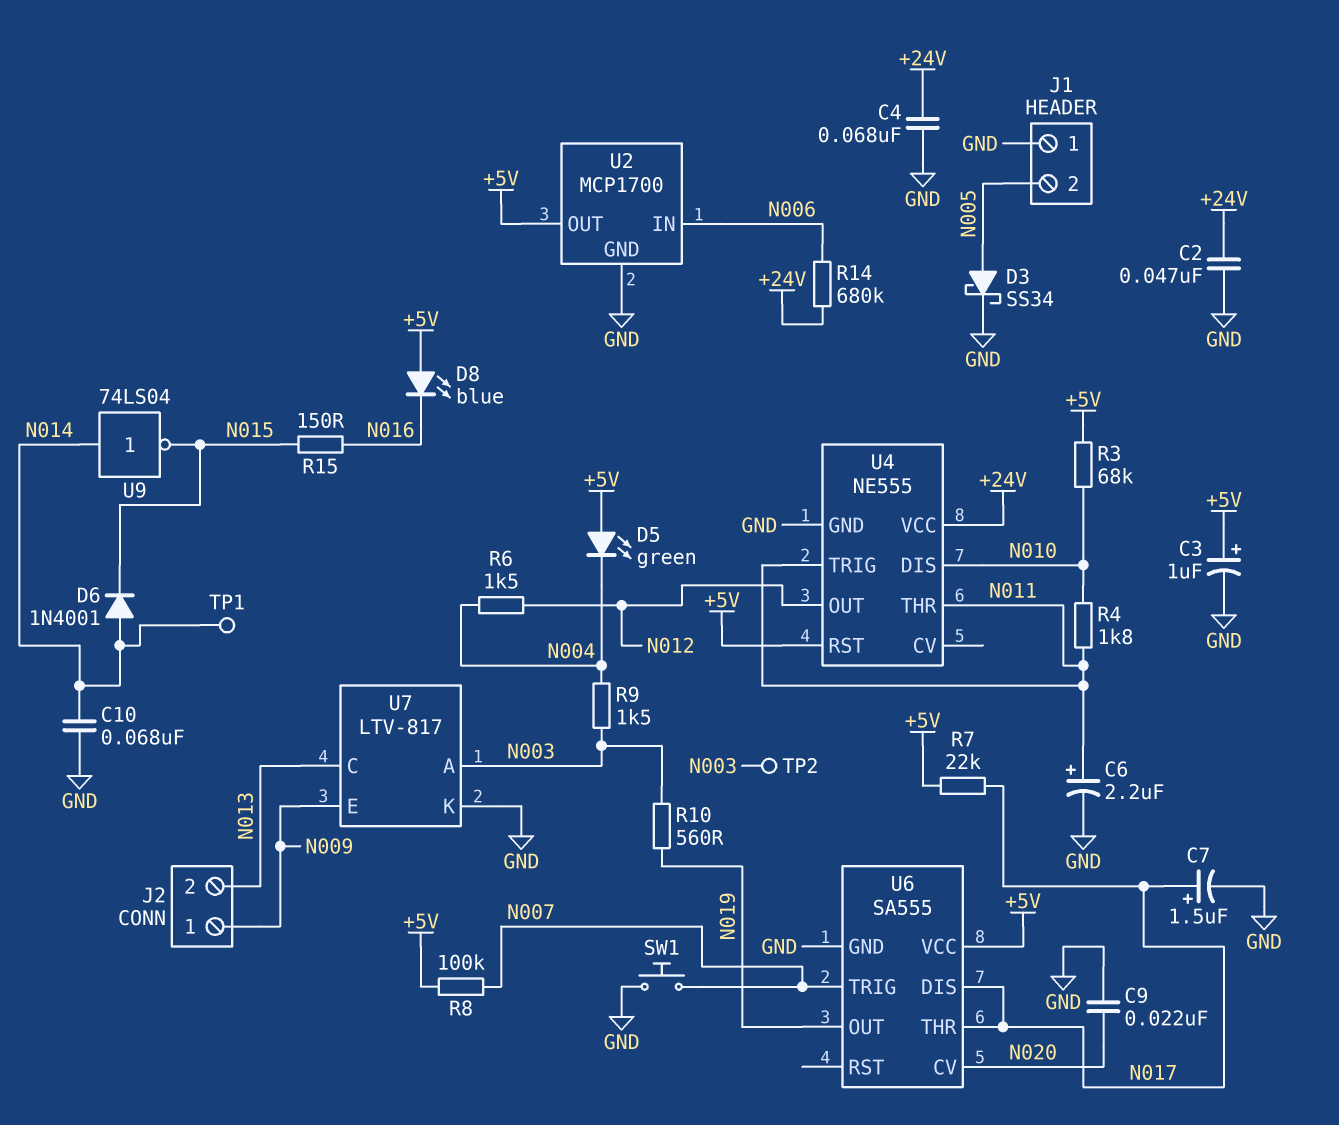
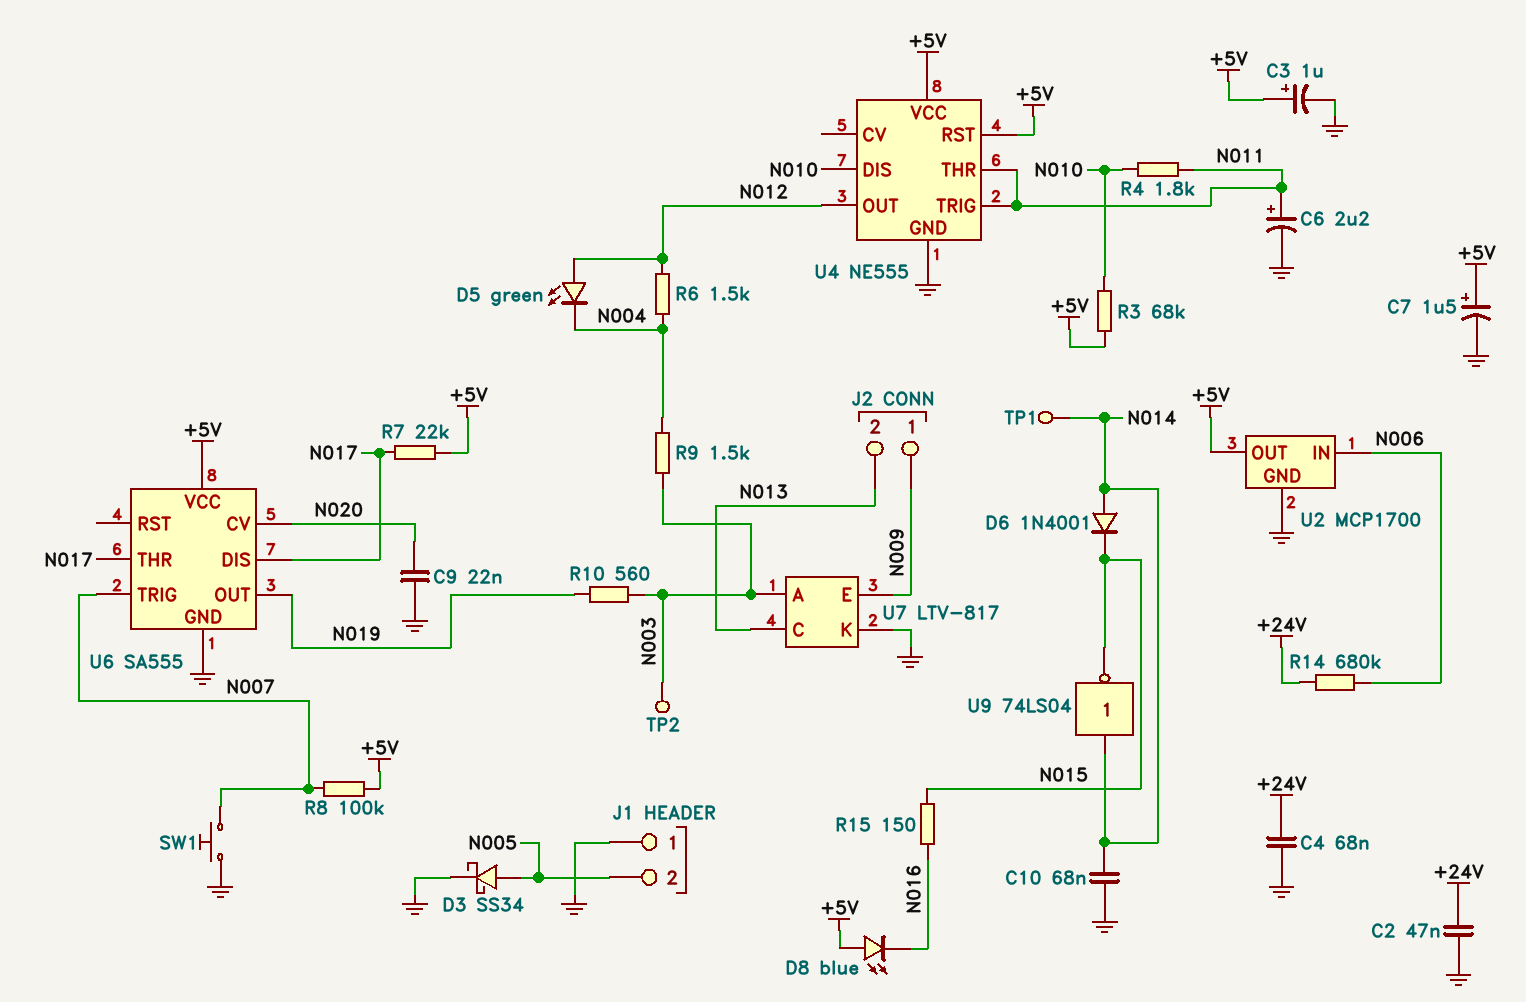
C7: 1.5uF (plus N017, minus GND) -> 1.5uF (plus +5V, minus GND)
D5: LED green (A +5V, K N004) -> LED green (A N012, K N004)
U4 pin VCC: +24V -> +5V

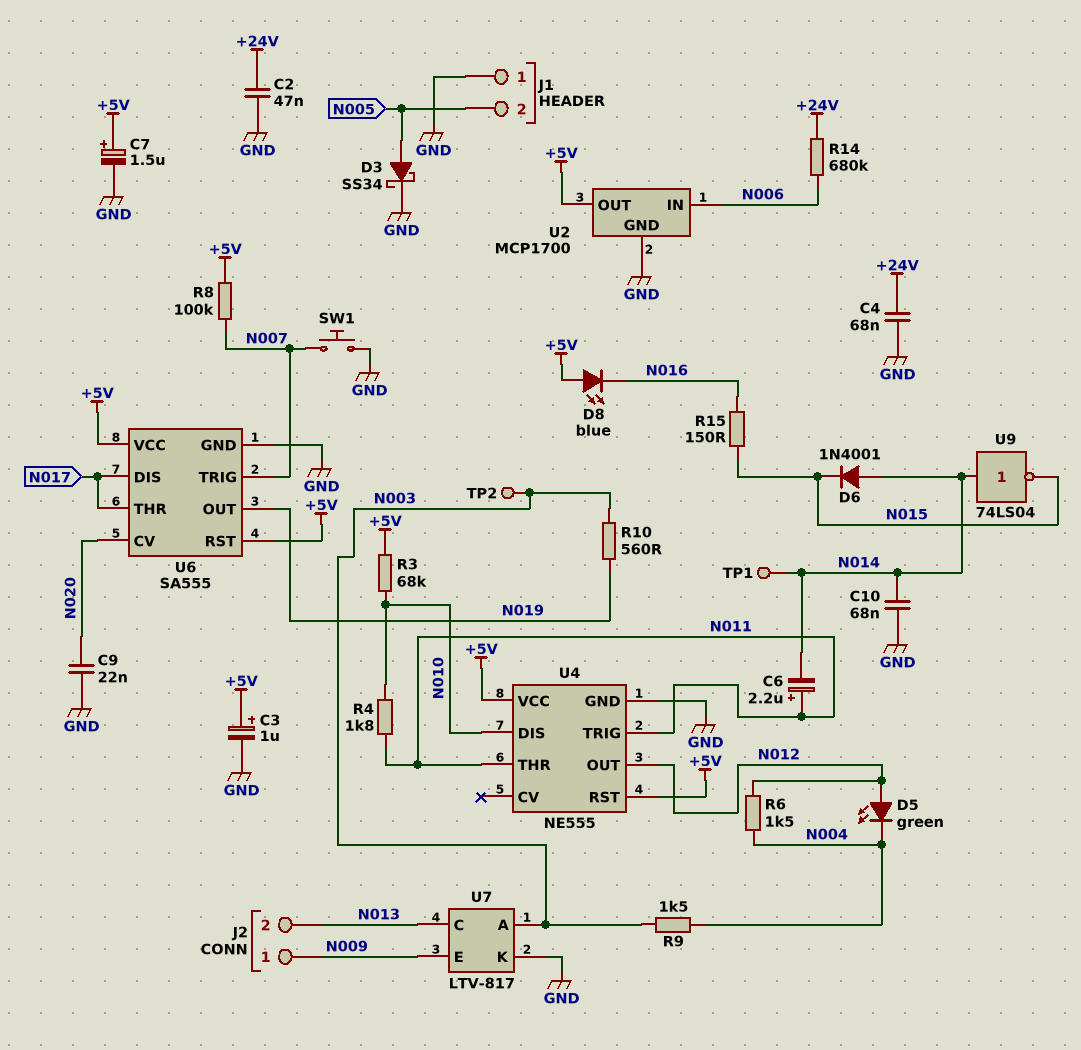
C6: 2.2uF (plus N011, minus GND) -> 2.2uF (plus N011, minus N014)
R7: 22k (+5V, N017) -> none
U6 pin RST: none -> +5V

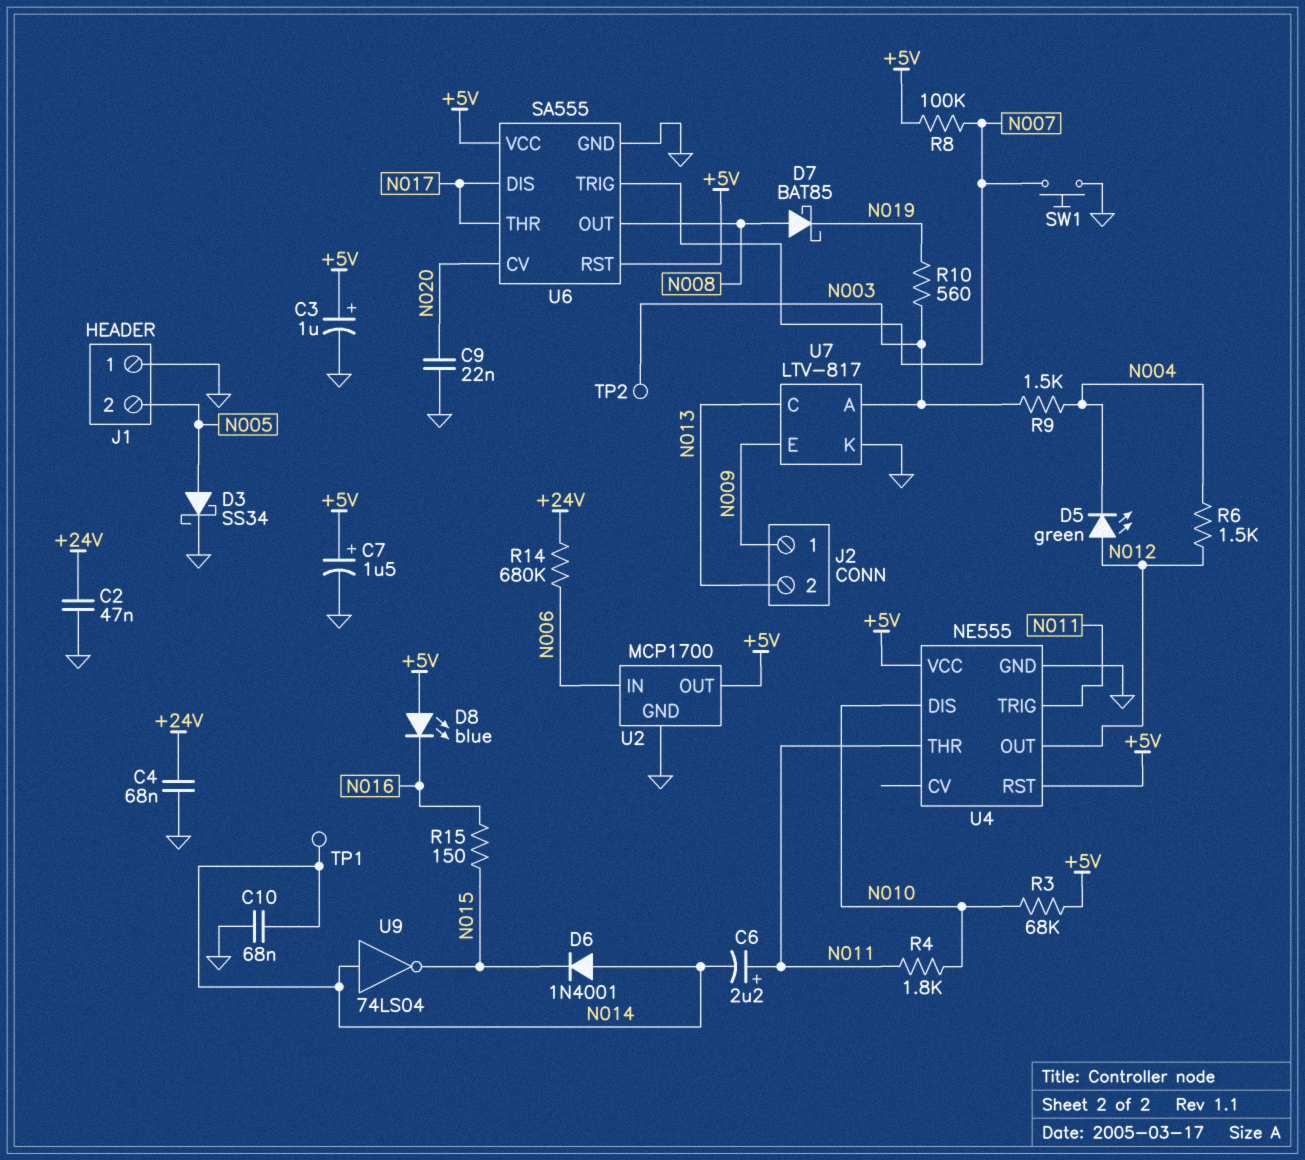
D7: none -> schottky BAT85 (A N008, K N019)
U6 pin OUT: N019 -> N008

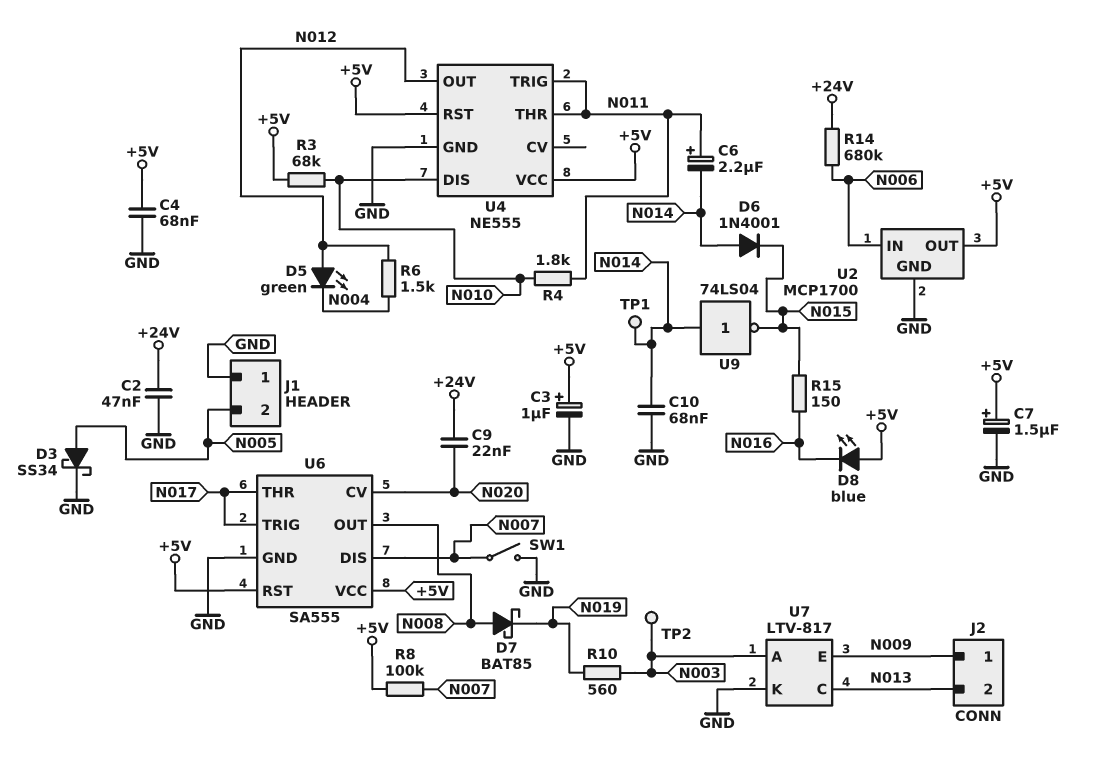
C4: 68nF (+24V, GND) -> 68nF (+5V, GND)
C9: 22nF (GND, N020) -> 22nF (+24V, N020)
R9: 1.5k (N003, N004) -> none
SW1: button (GND, N007) -> switch (GND, N007)
U6 pin DIS: N017 -> N007
U6 pin TRIG: N007 -> N017

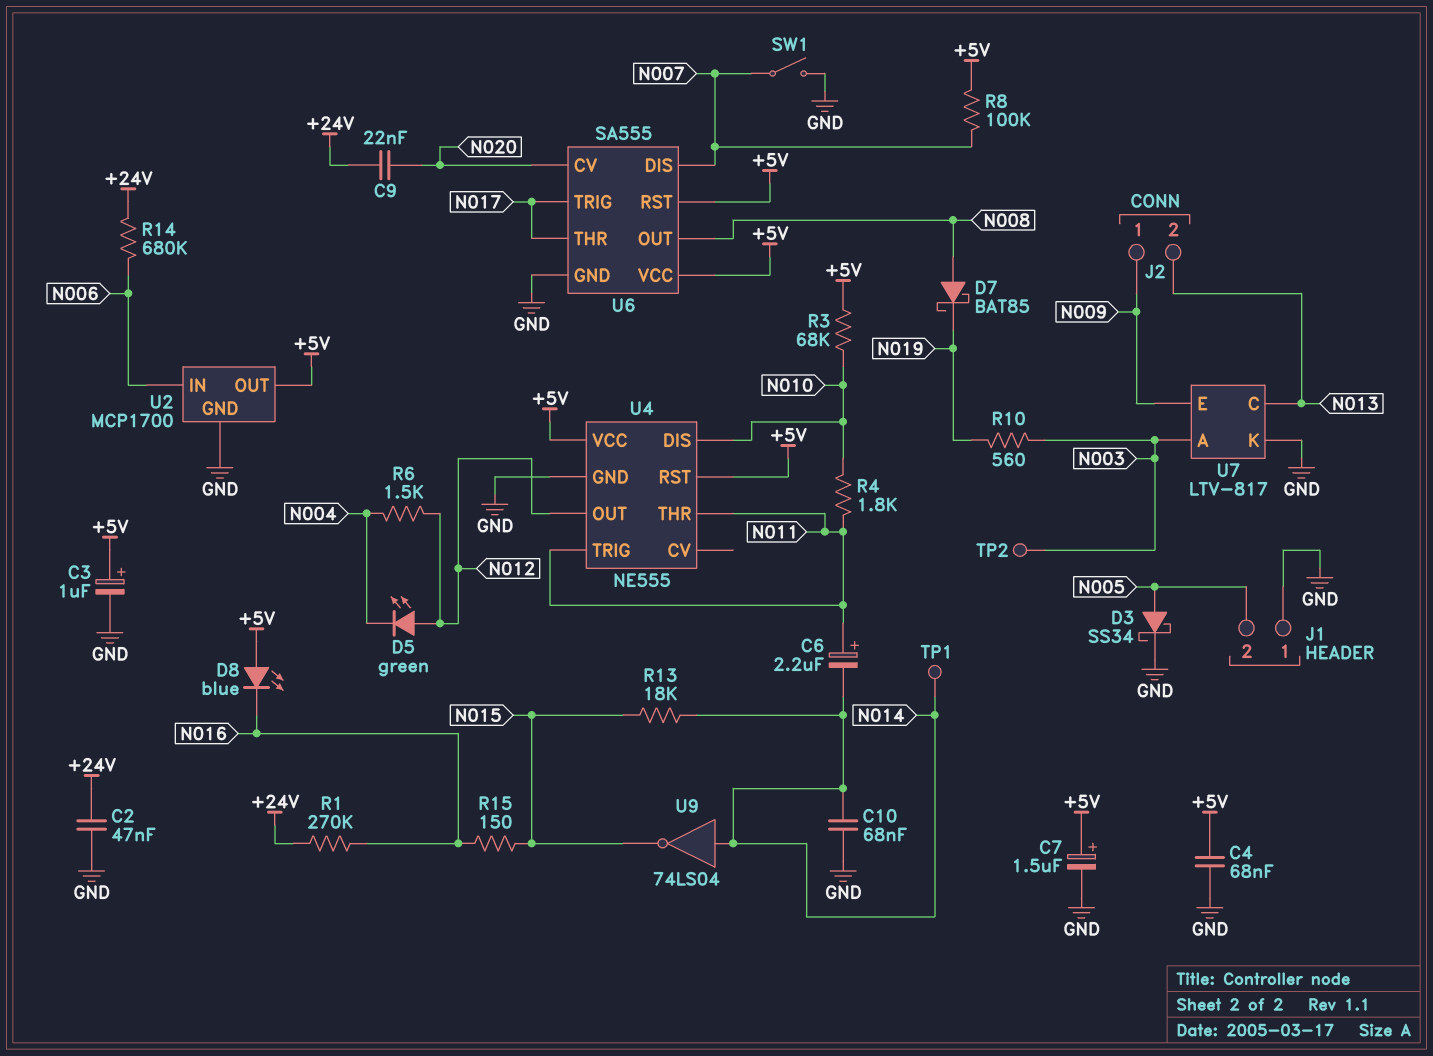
D6: diode 1N4001 (A N014, K N015) -> none
R1: none -> 270k (+24V, N016)
R13: none -> 18k (N014, N015)

